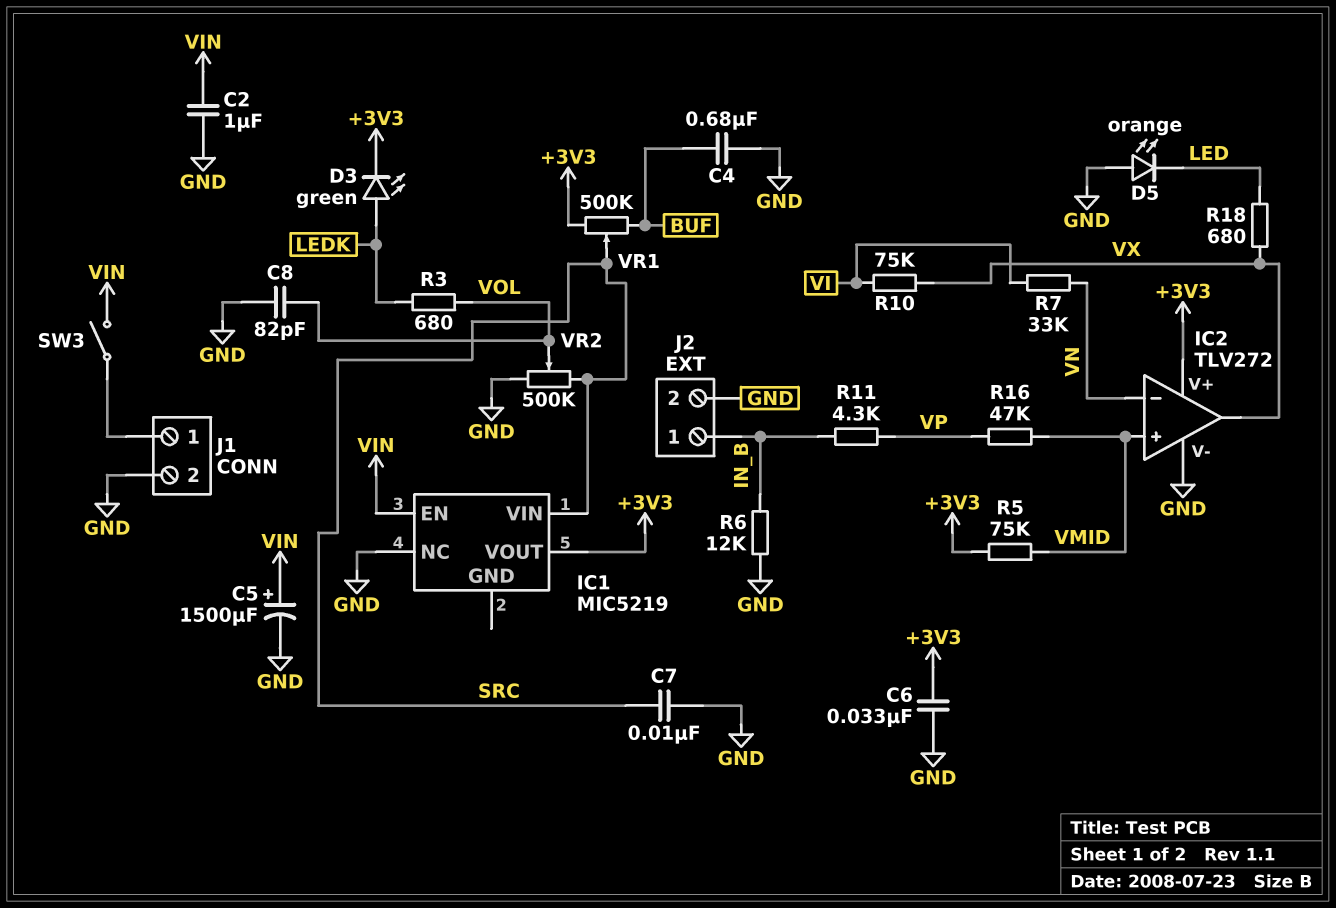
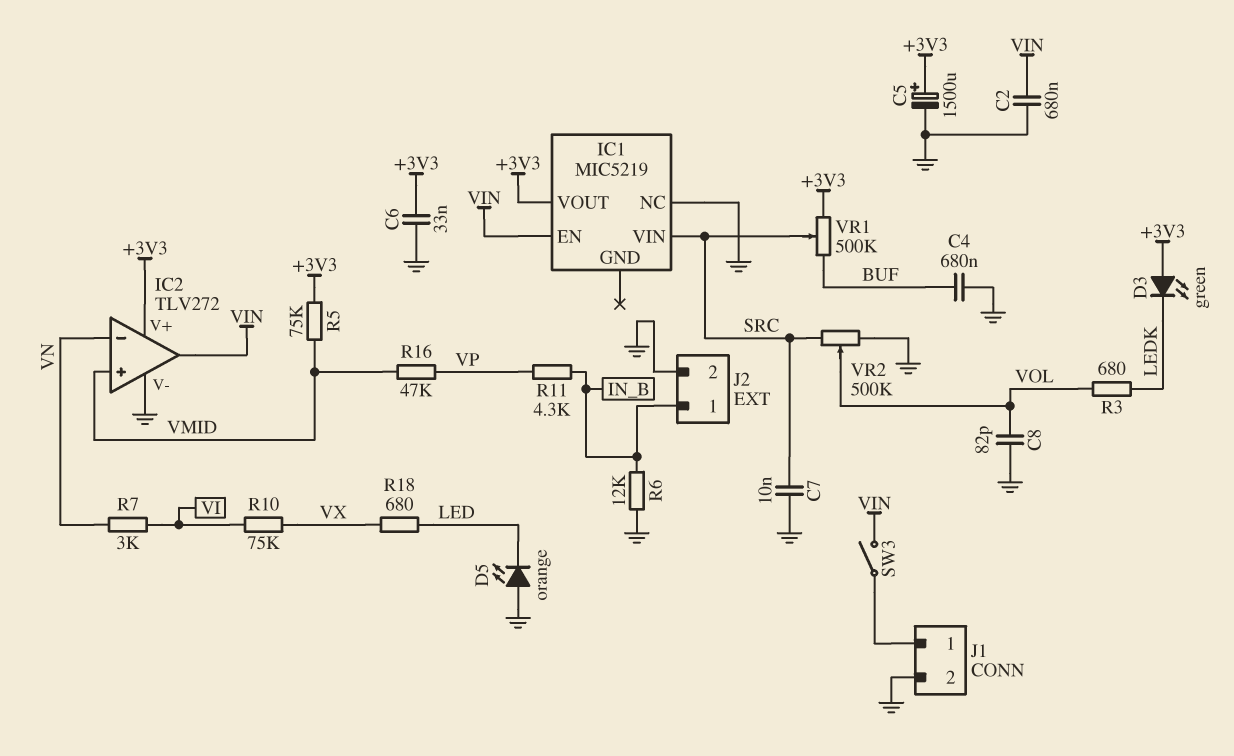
C2: 1uF (GND, VIN) -> 680nF (GND, VIN)
C5: 1500uF (plus VIN, minus GND) -> 1500uF (plus +3V3, minus GND)
D3: LED green (A LEDK, K +3V3) -> LED green (A +3V3, K LEDK)
IC2 pin out: VX -> VIN
R7: 33k (VI, VN) -> 3k (VI, VN)

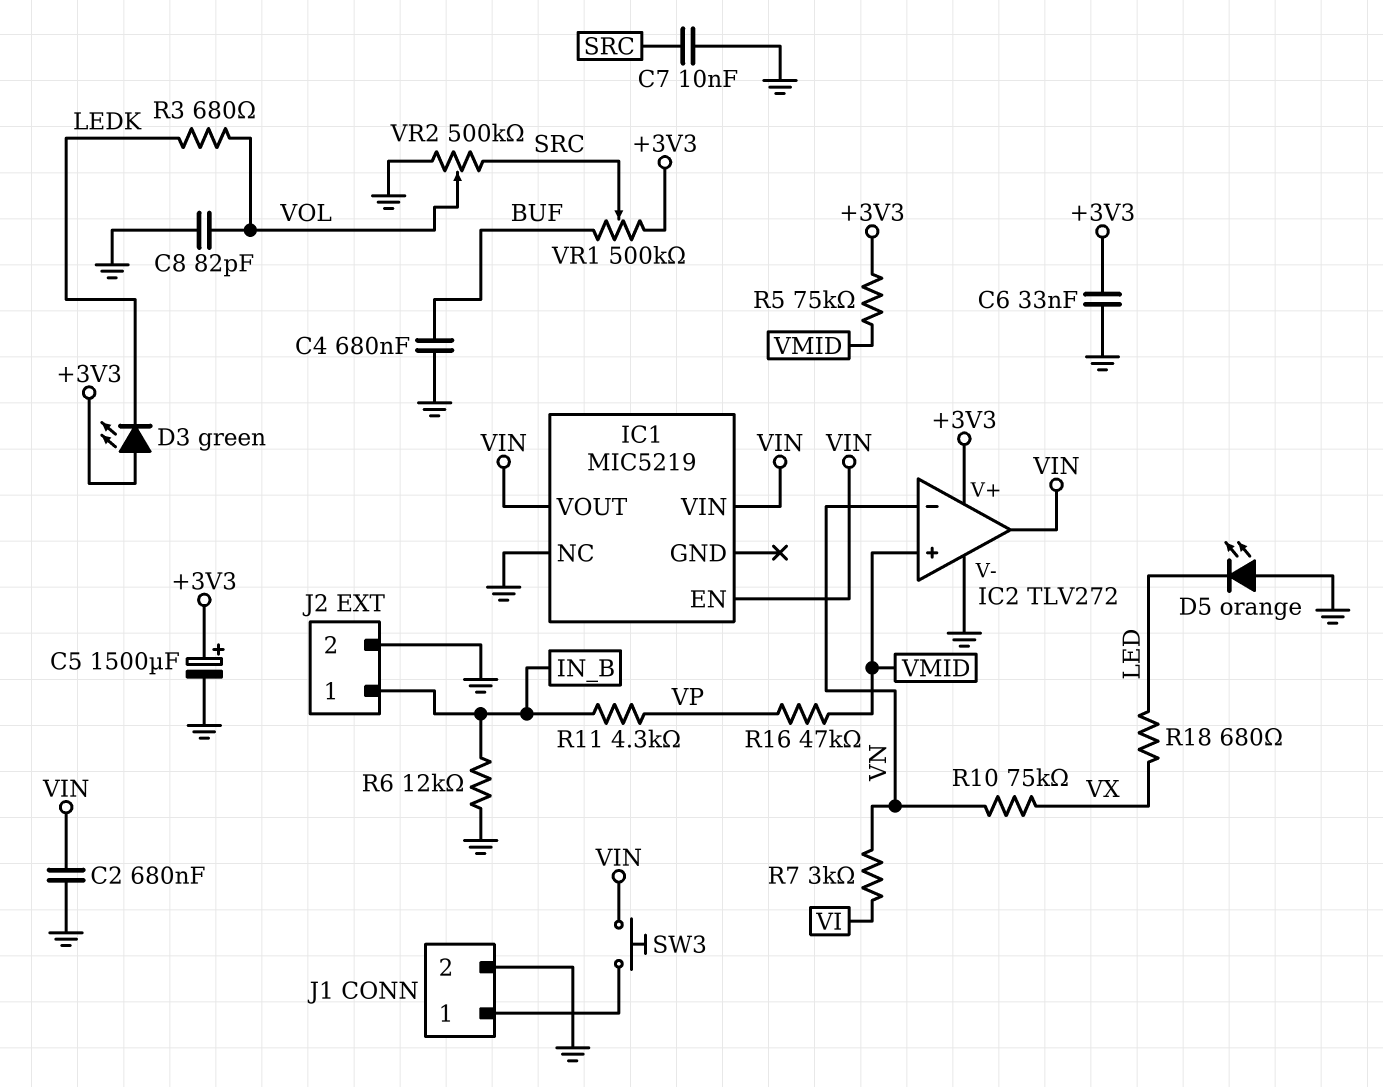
IC1 pin VIN: SRC -> VIN
IC1 pin VOUT: +3V3 -> VIN
R10: 75k (VI, VX) -> 75k (VN, VX)
SW3: switch (J1/1, VIN) -> button (J1/1, VIN)

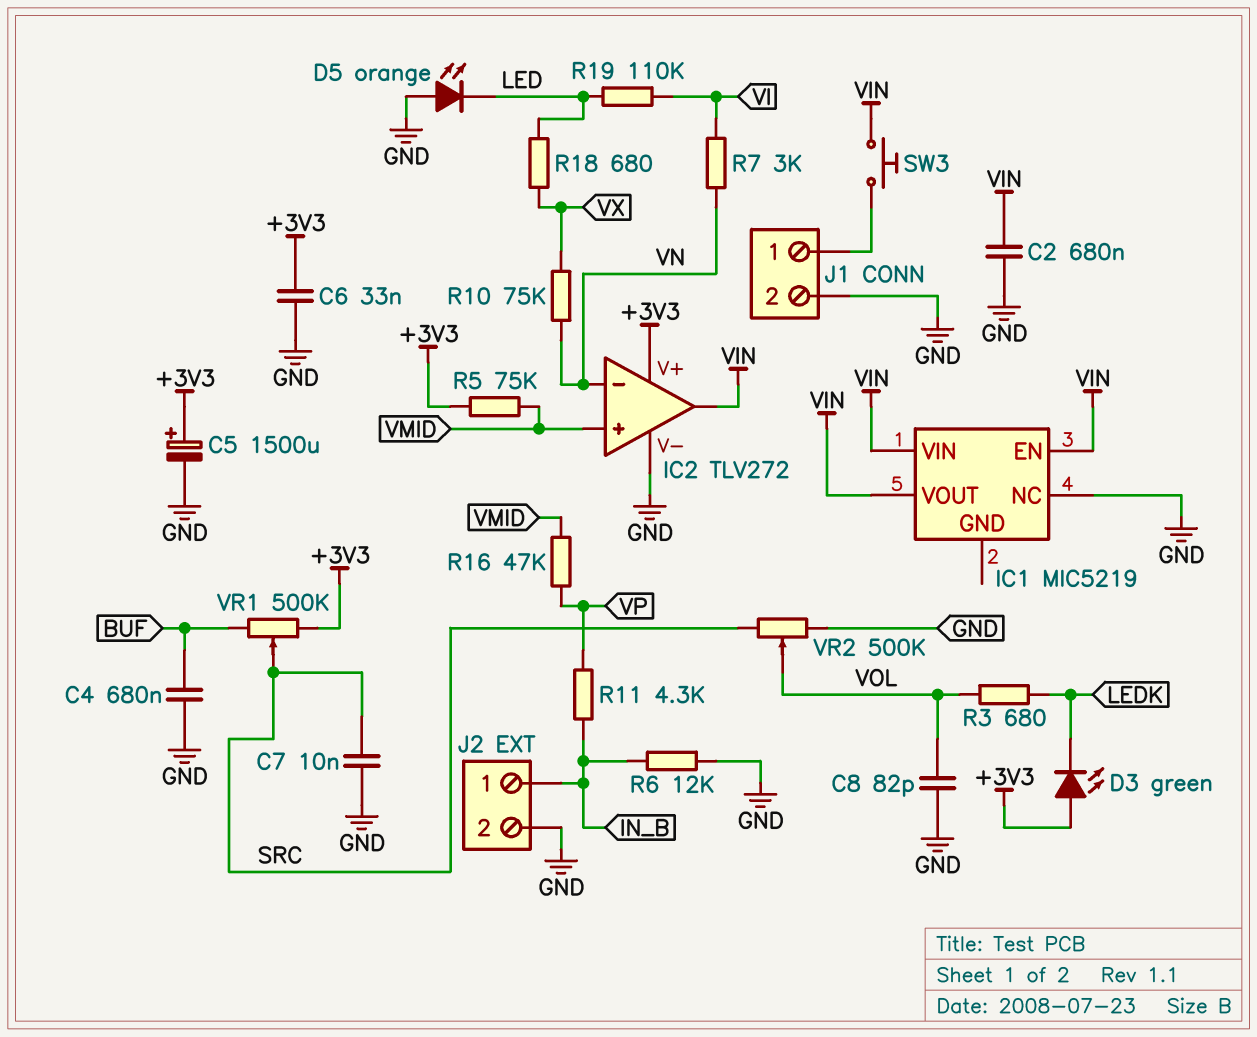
R19: none -> 110k (LED, VI)

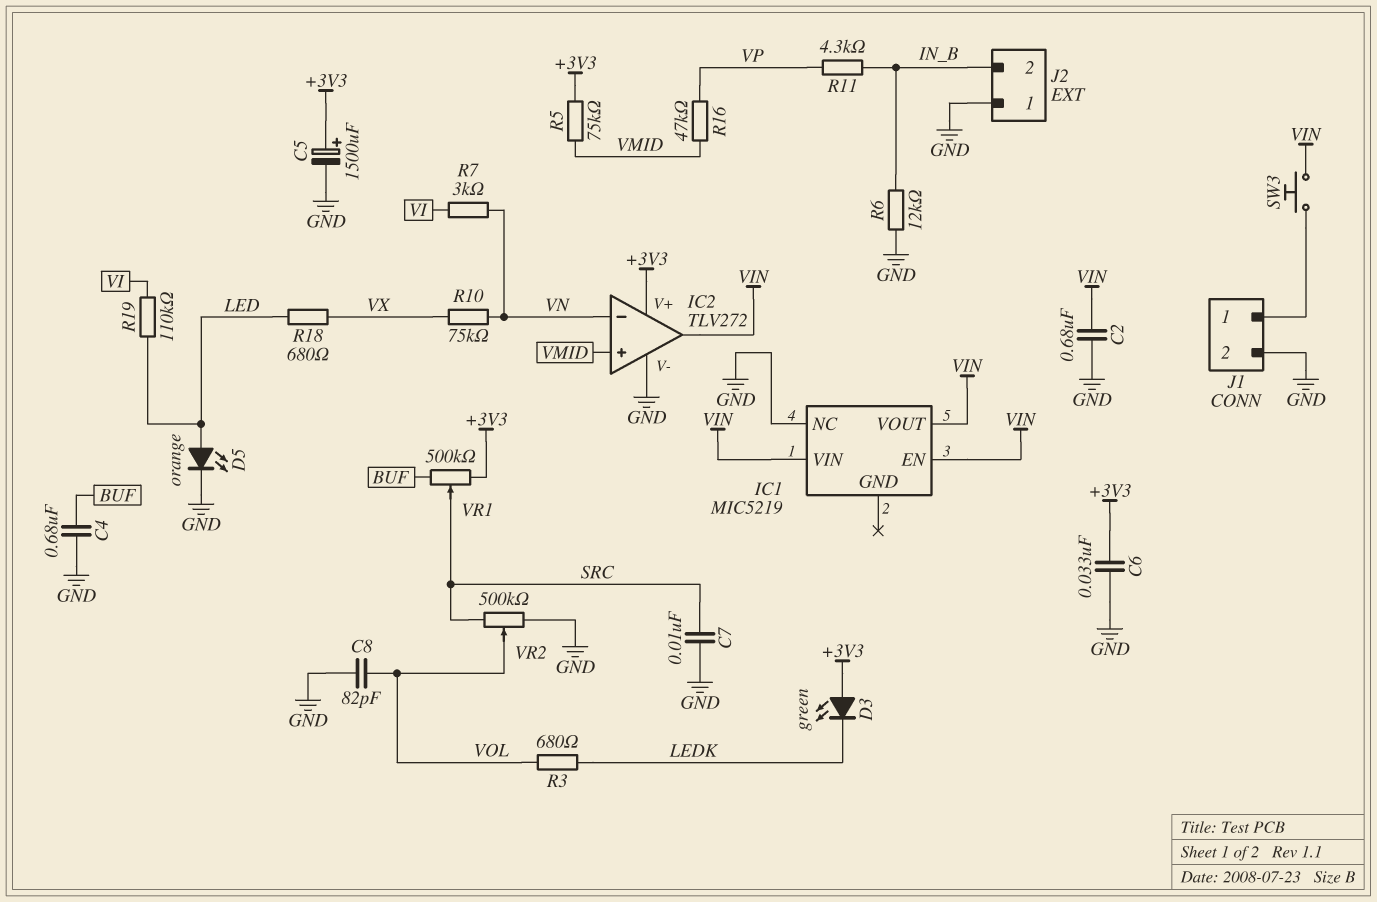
D5: LED orange (A GND, K LED) -> LED orange (A LED, K GND)
J2 pin 1: IN_B -> GND
J2 pin 2: GND -> IN_B

